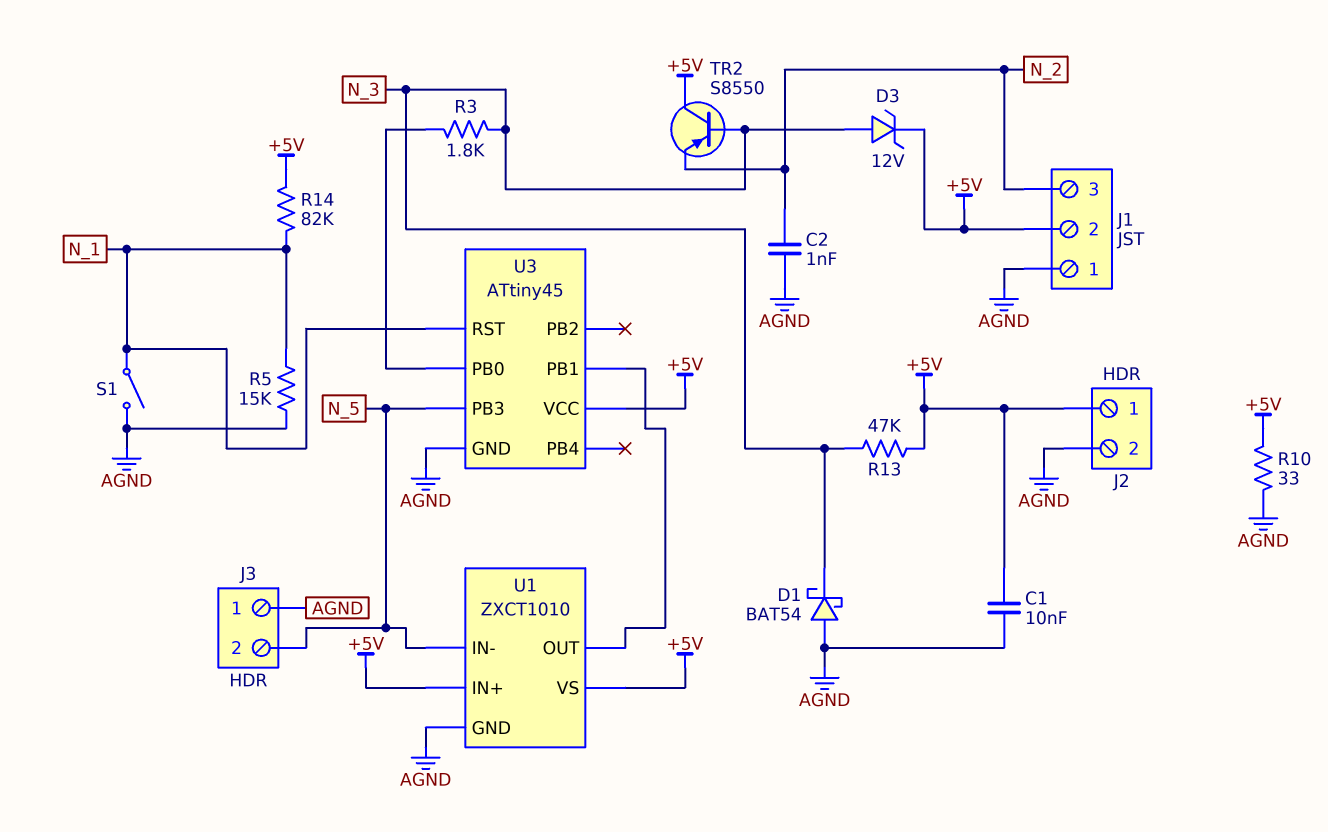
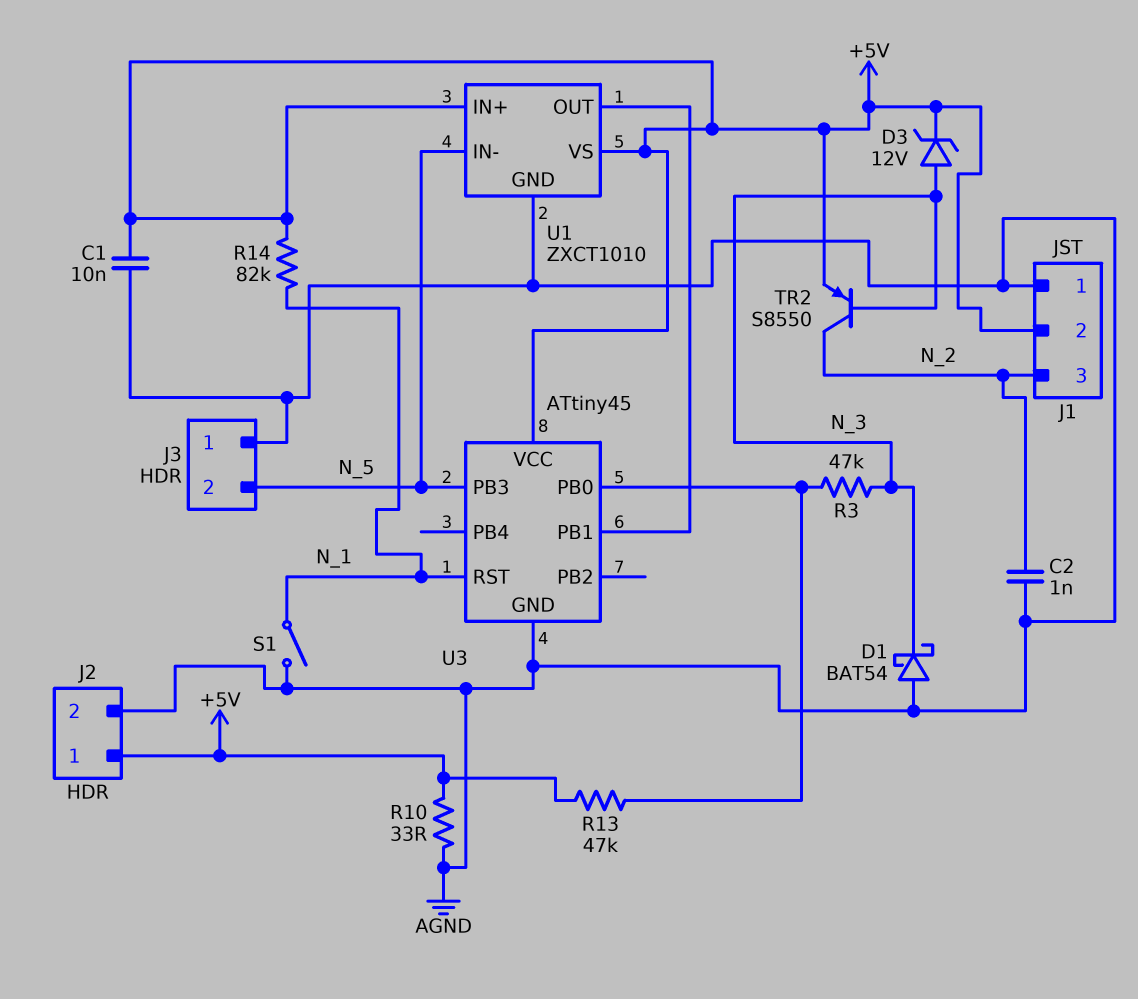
R3: 1.8k (N_3, U3/PB0) -> 47k (N_3, U3/PB0)
R5: 15k (AGND, N_1) -> none
R13: 47k (+5V, N_3) -> 47k (+5V, U3/PB0)
TR2: PNP S8550 (B N_3, C +5V, E N_2) -> PNP S8550 (B N_3, C N_2, E +5V)

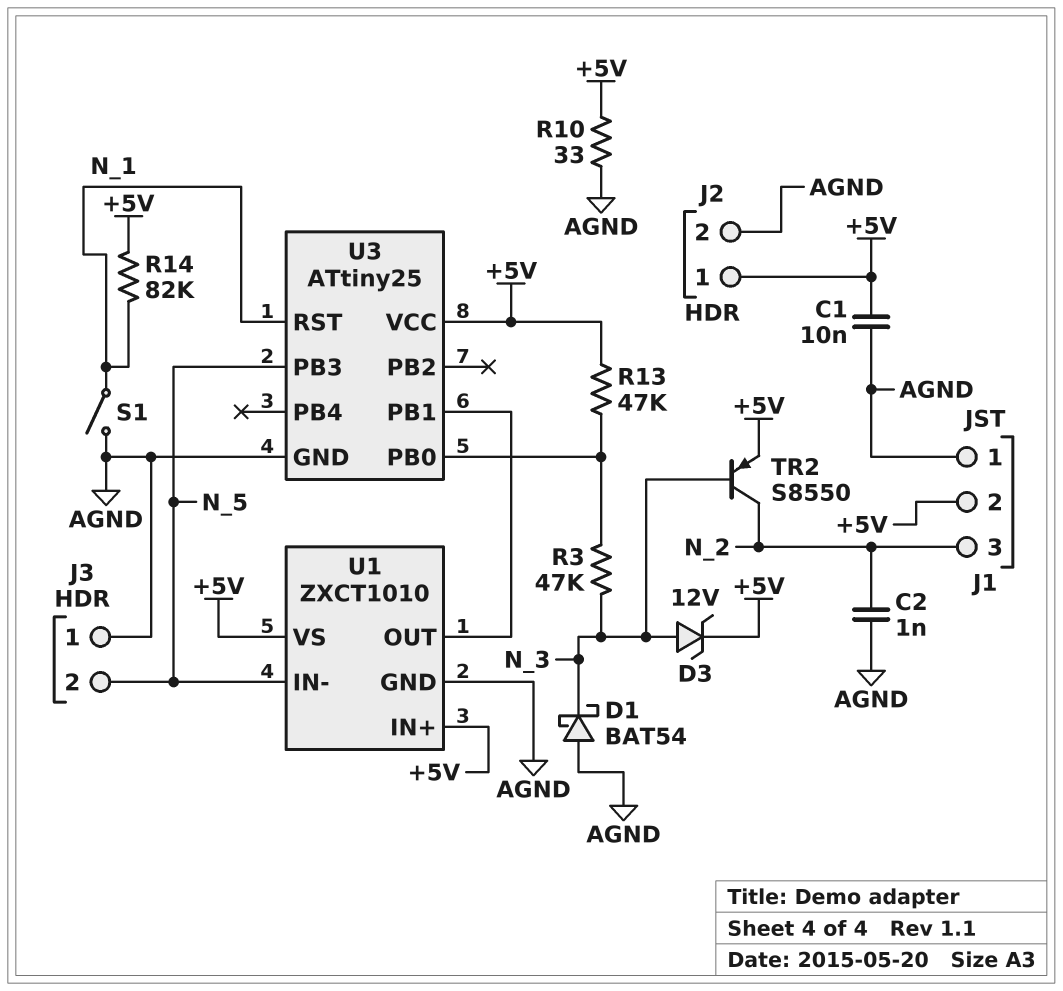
U3: ATtiny45 -> ATtiny25

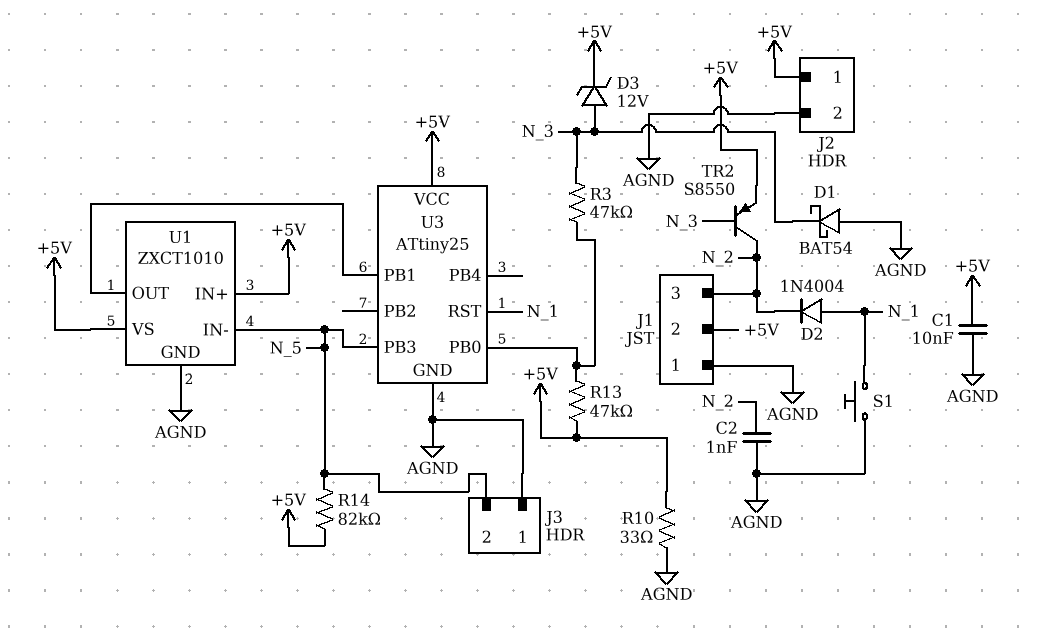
D2: none -> diode 1N4004 (A N_1, K N_2)
R14: 82k (+5V, N_1) -> 82k (+5V, N_5)
S1: switch (AGND, N_1) -> button (AGND, N_1)

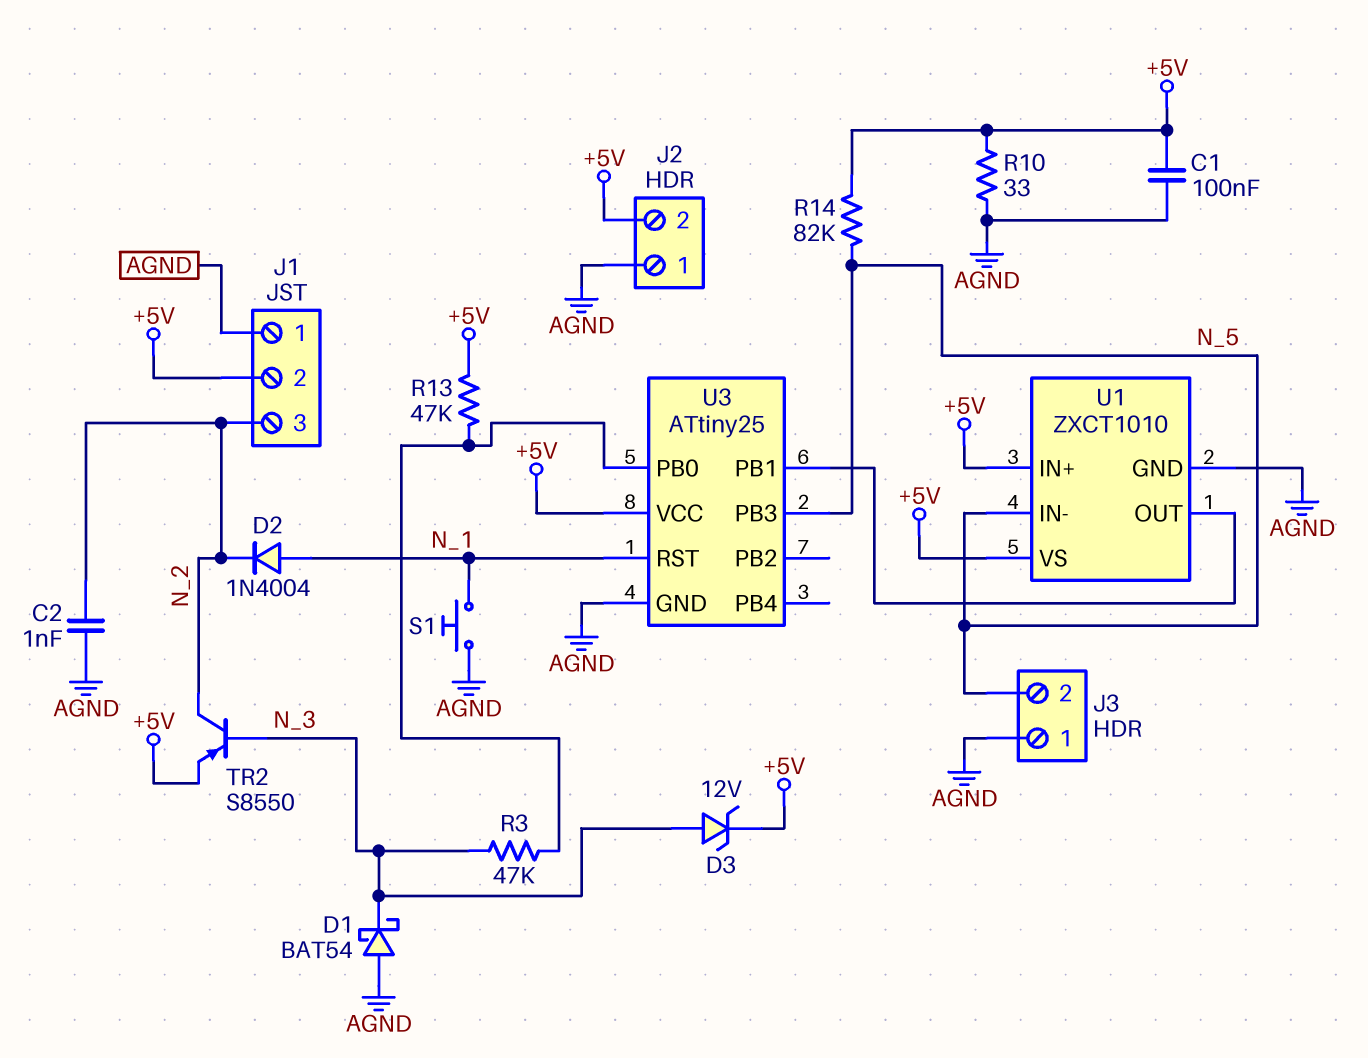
C1: 10nF (+5V, AGND) -> 100nF (+5V, AGND)
J2 pin 1: +5V -> AGND
J2 pin 2: AGND -> +5V

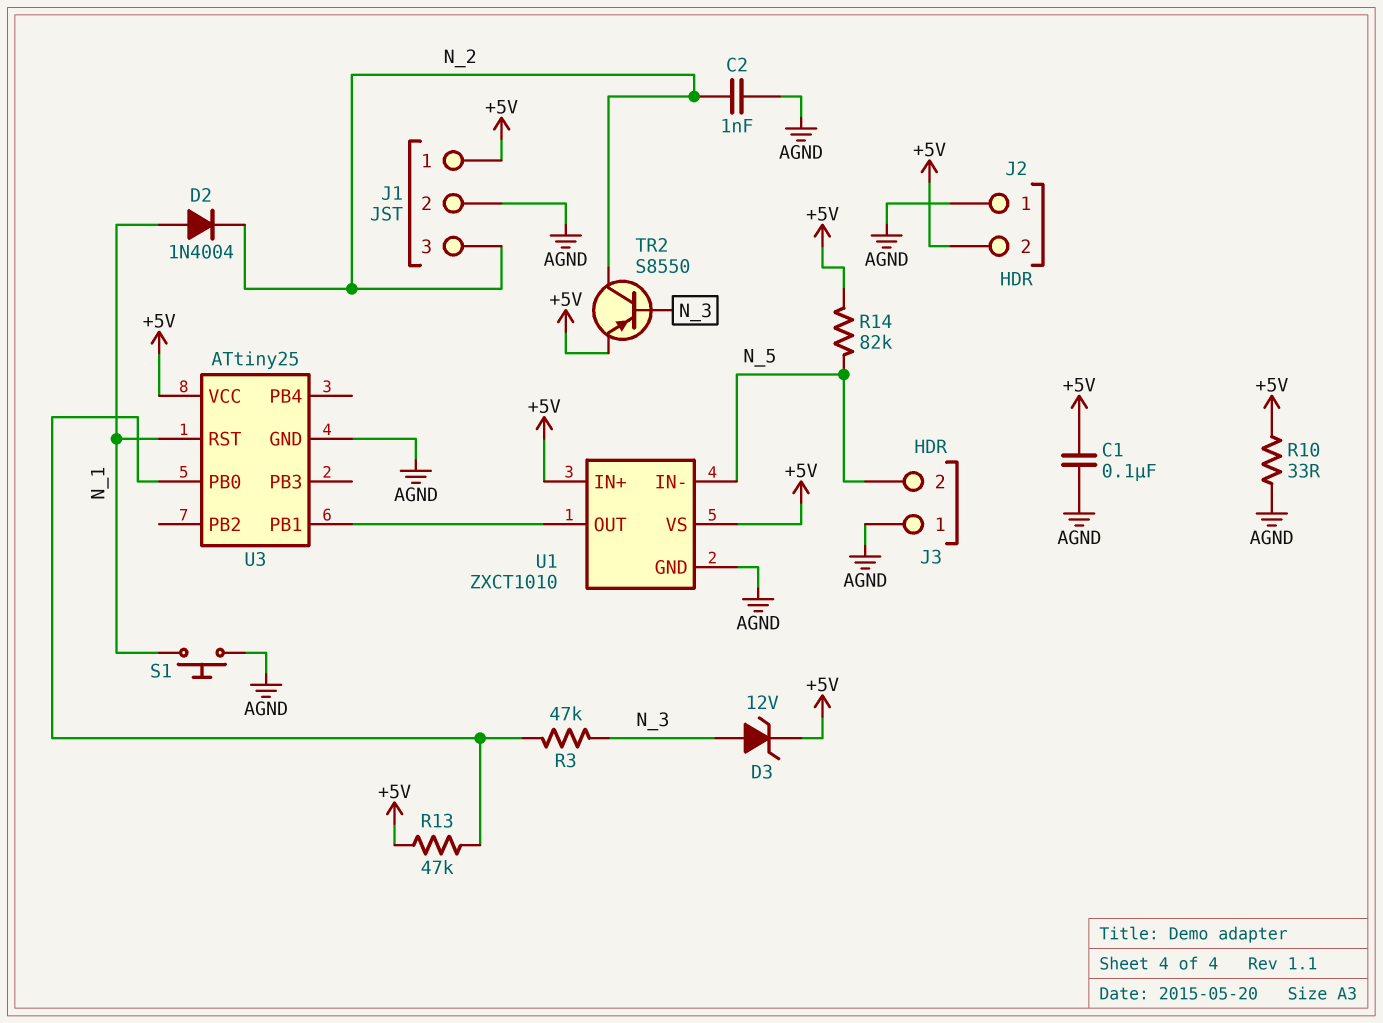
D1: schottky BAT54 (A AGND, K N_3) -> none
J1 pin 1: AGND -> +5V
J1 pin 2: +5V -> AGND
U3 pin PB3: N_5 -> none

